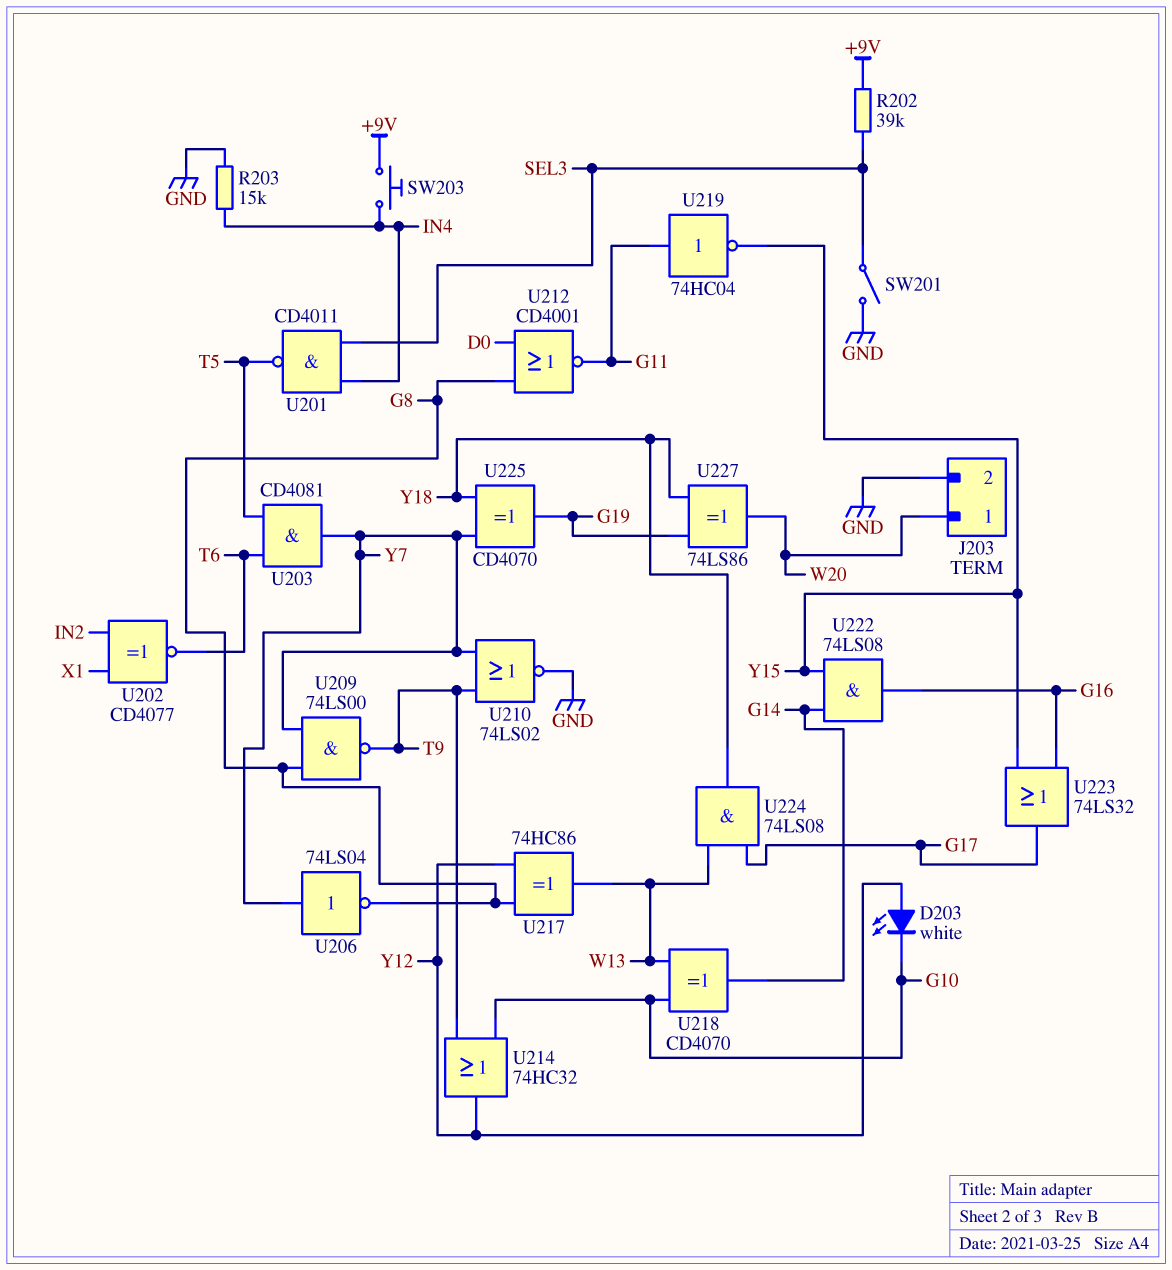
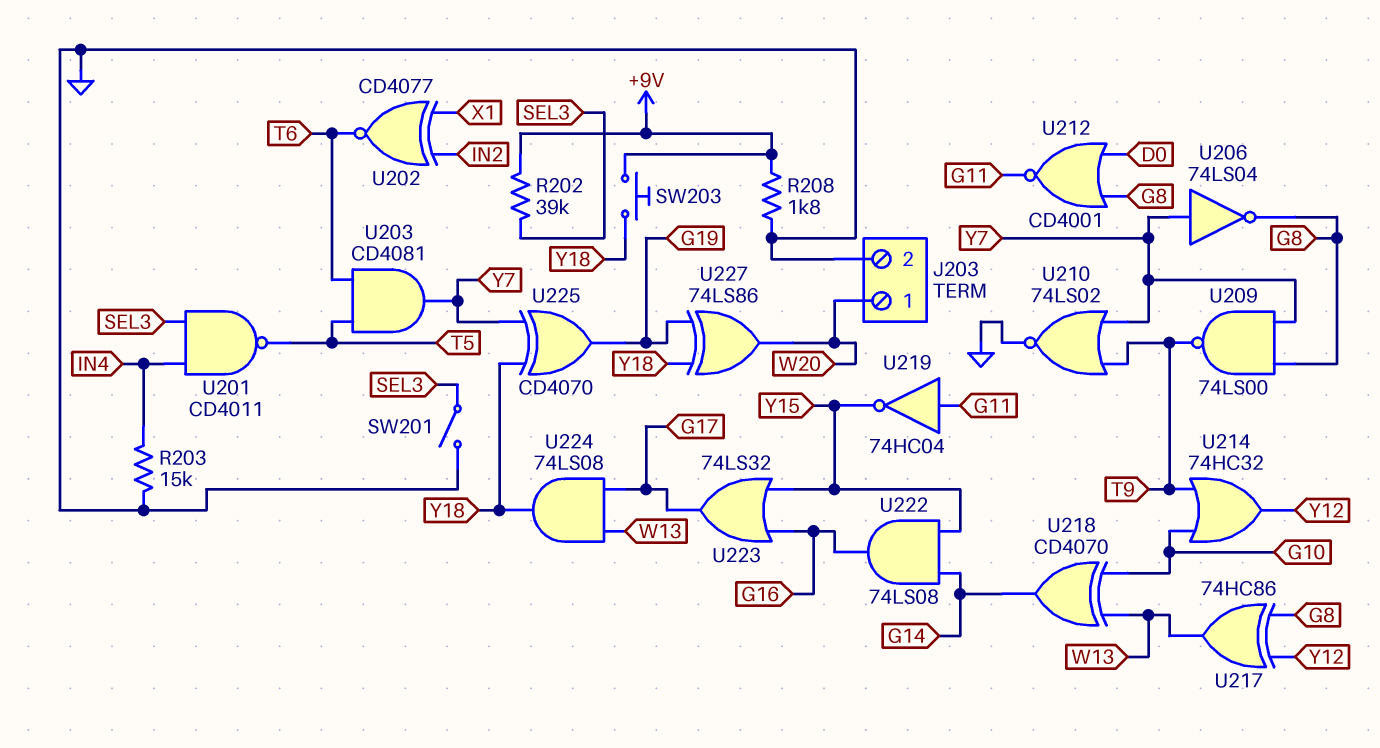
D203: LED white (A Y12, K G10) -> none
R208: none -> 1.8k (+9V, GND)
SW203: button (+9V, IN4) -> button (+9V, Y18)

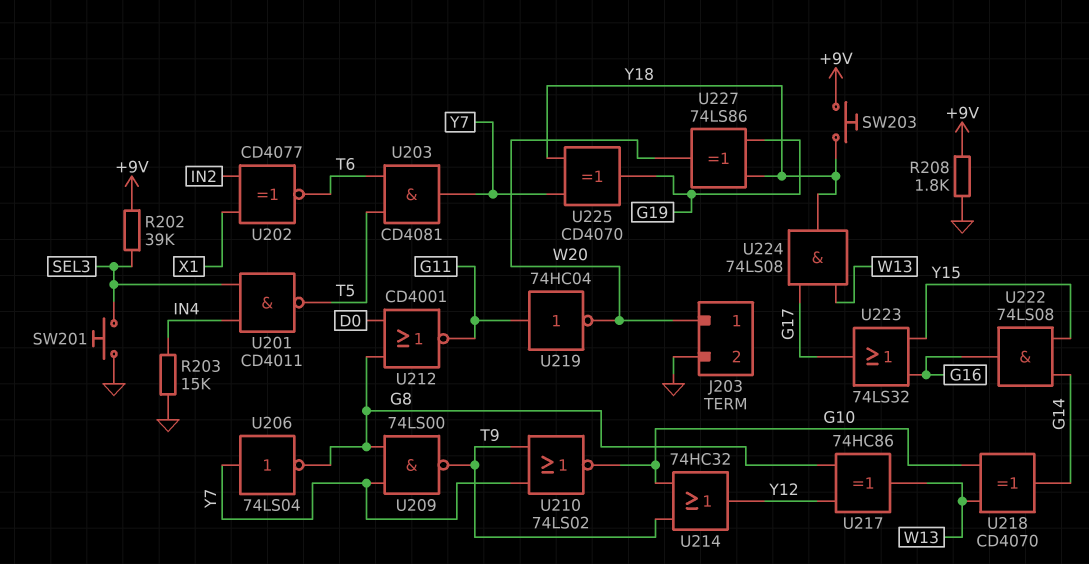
SW201: switch (GND, SEL3) -> button (GND, SEL3)
U210: NOR 74LS02 (in T9, in Y7, out GND) -> NOR 74LS02 (in T9, in Y7, out G10)
U219: NOT 74HC04 (in G11, out Y15) -> NOT 74HC04 (in G11, out W20)

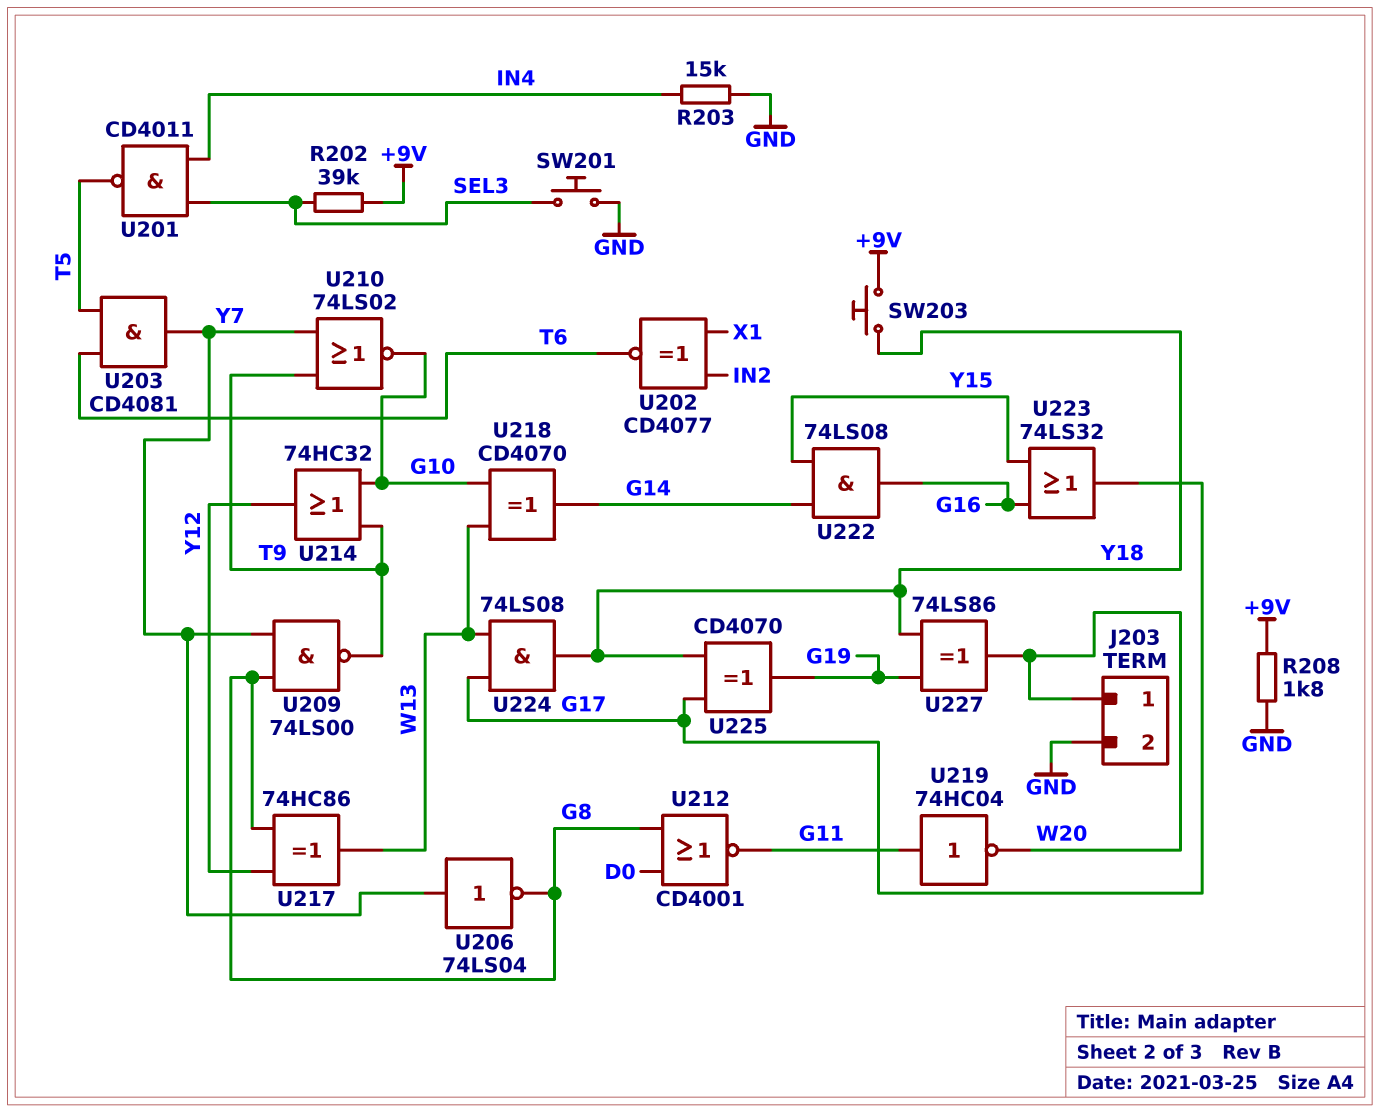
U225: XOR CD4070 (in Y7, in Y18, out G19) -> XOR CD4070 (in G17, in Y18, out G19)

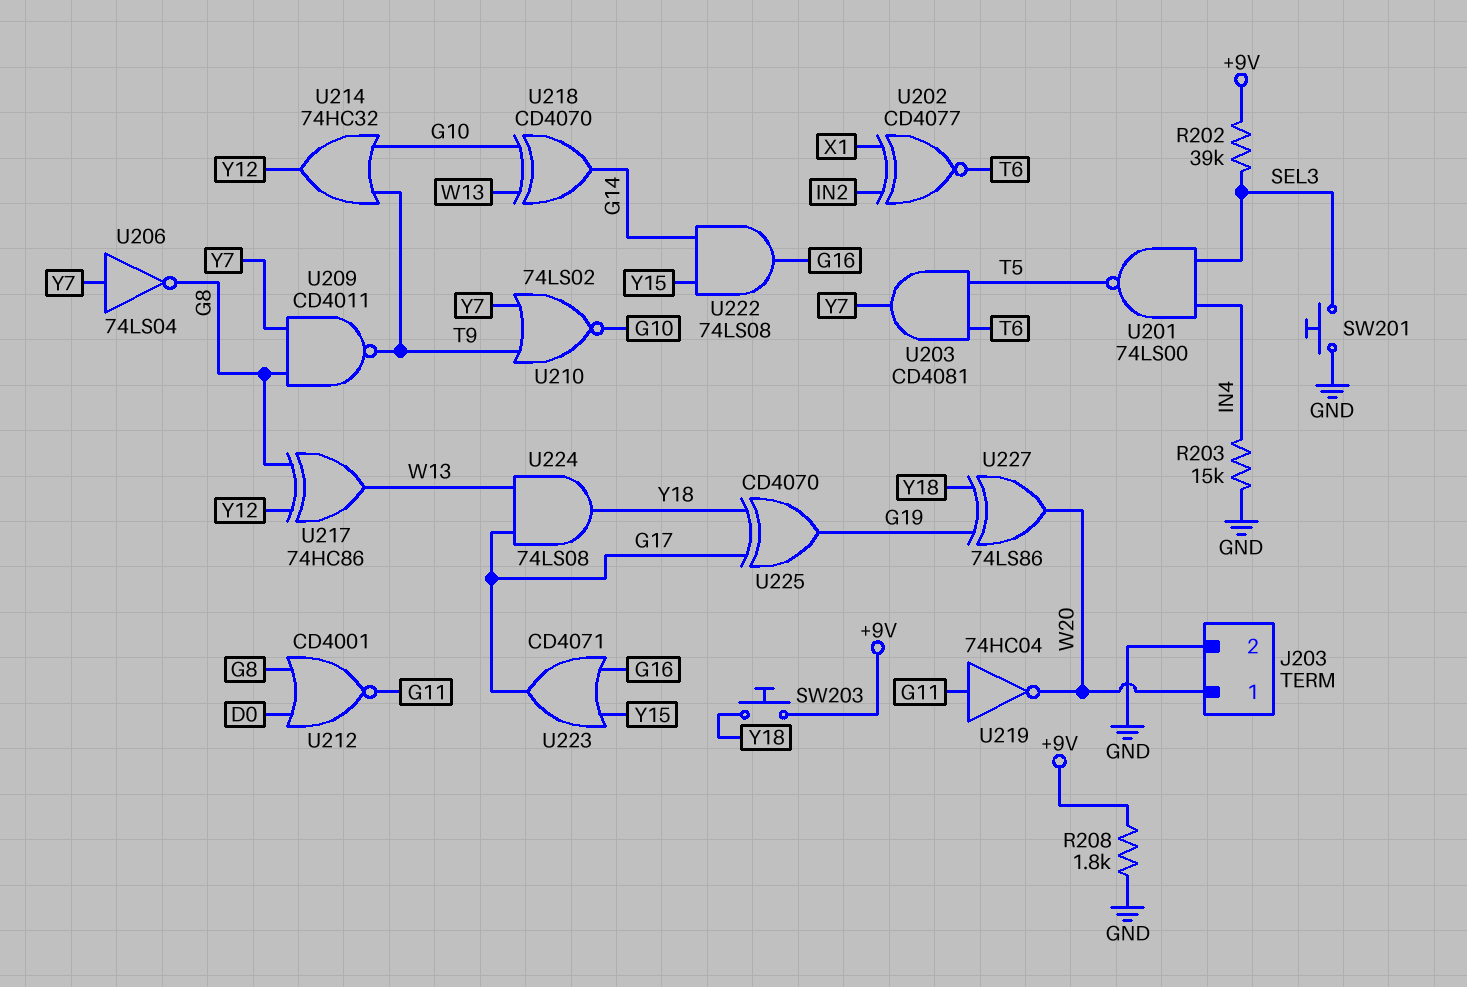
U201: NAND CD4011 (in IN4, in SEL3, out T5) -> NAND 74LS00 (in IN4, in SEL3, out T5)
U209: NAND 74LS00 (in G8, in Y7, out T9) -> NAND CD4011 (in G8, in Y7, out T9)
U223: OR 74LS32 (in G16, in Y15, out G17) -> OR CD4071 (in G16, in Y15, out G17)

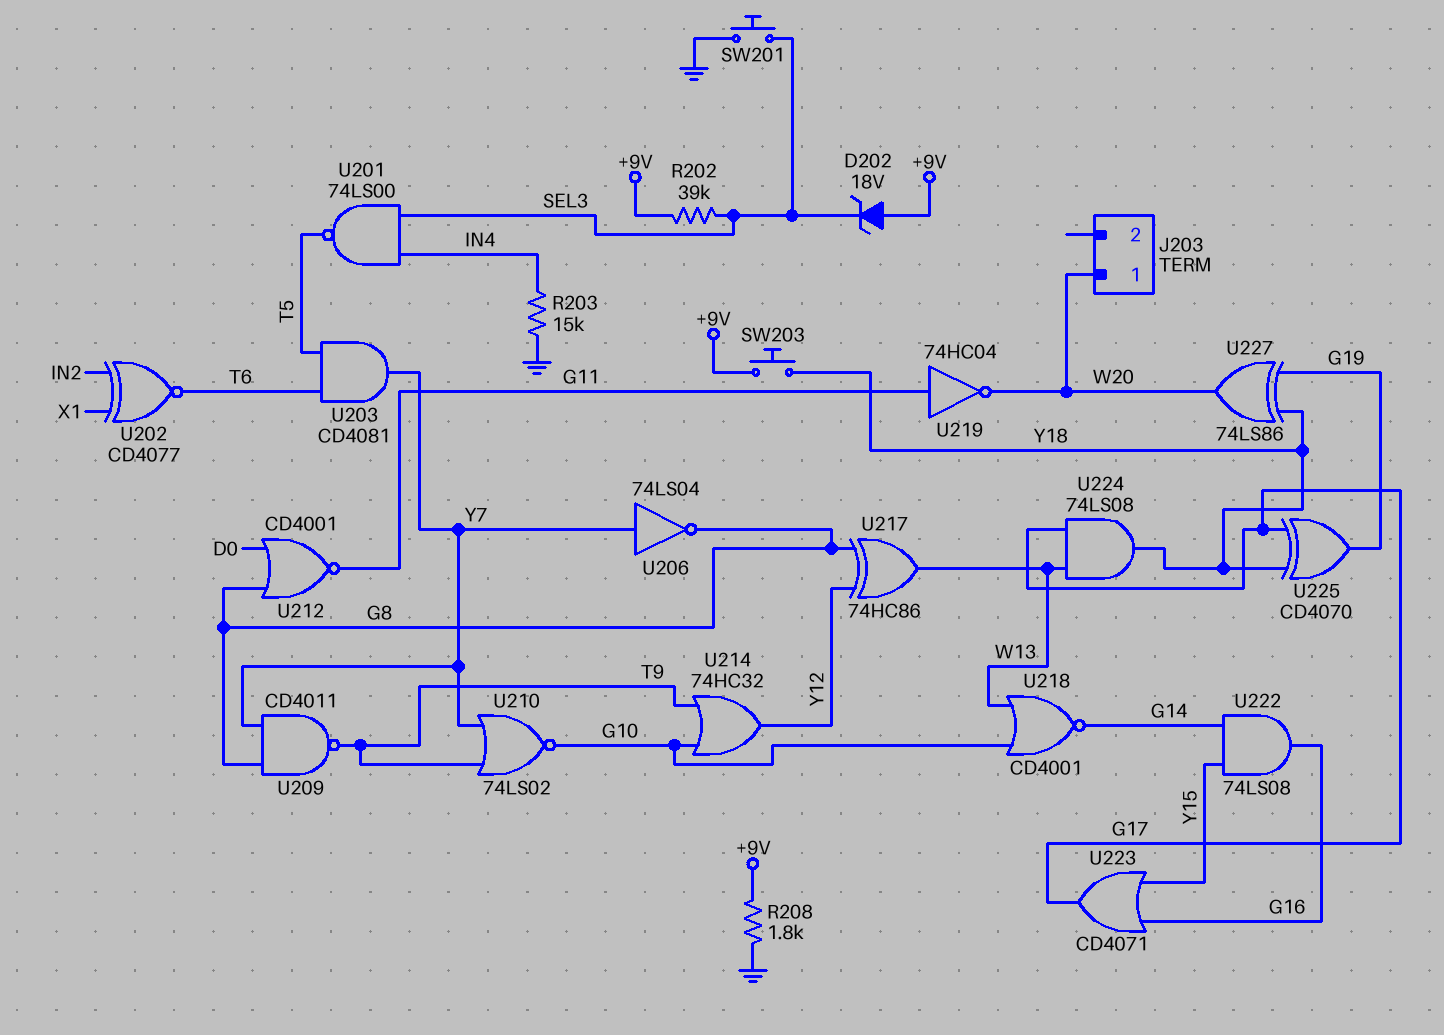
D202: none -> zener 18V (A +9V, K SEL3)
J203 pin 2: GND -> none
U218: XOR CD4070 (in G10, in W13, out G14) -> NOR CD4001 (in G10, in W13, out G14)

